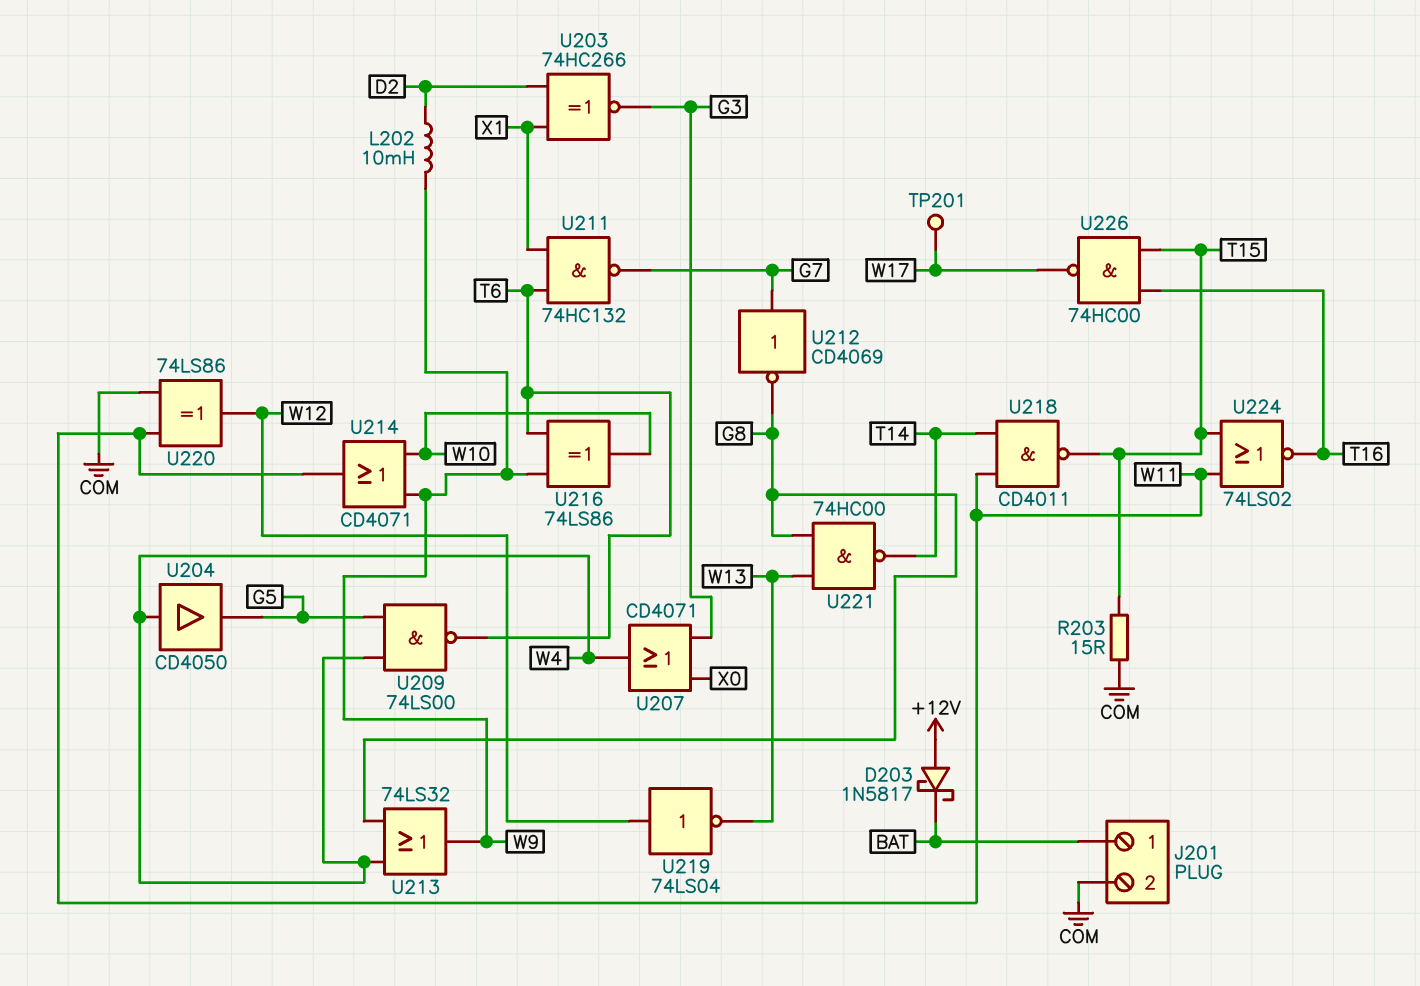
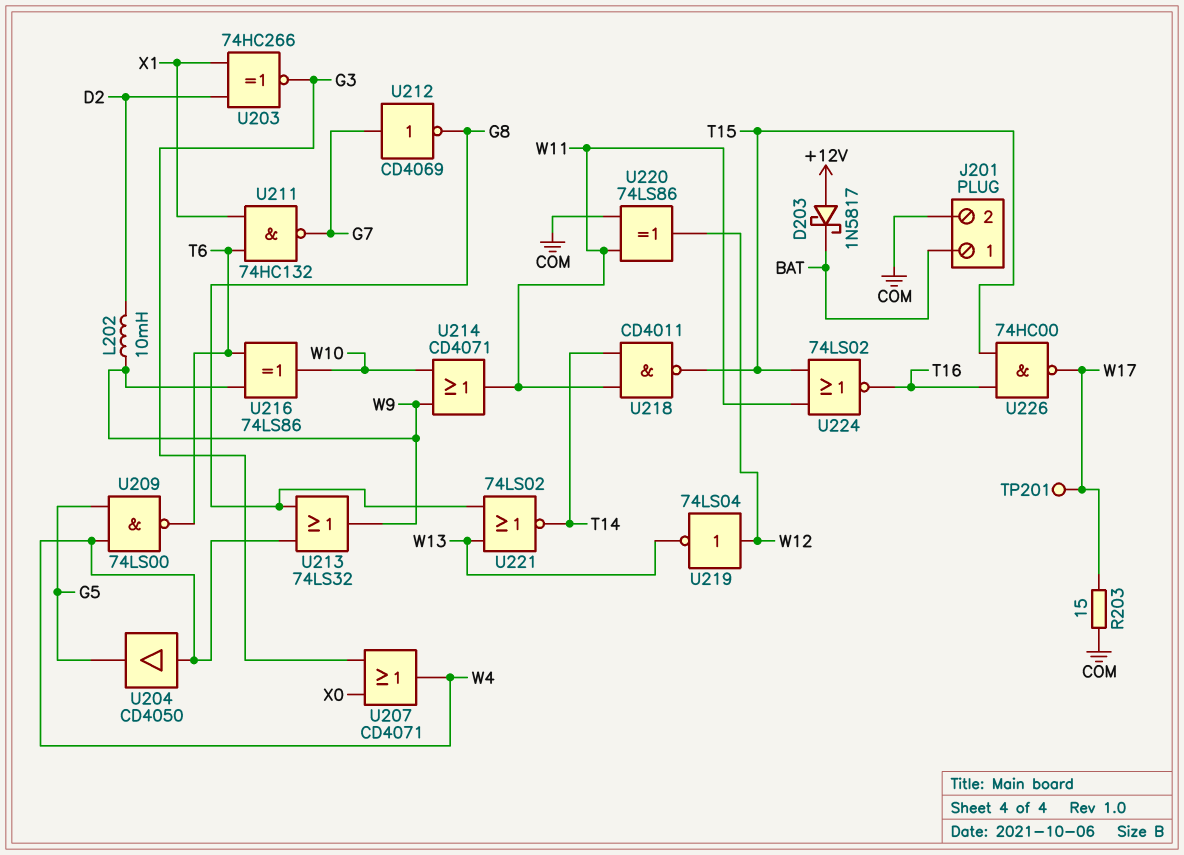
R203: 15 (COM, T15) -> 15 (COM, W17)
U221: NAND 74HC00 (in G8, in W13, out T14) -> NOR 74LS02 (in G8, in W13, out T14)

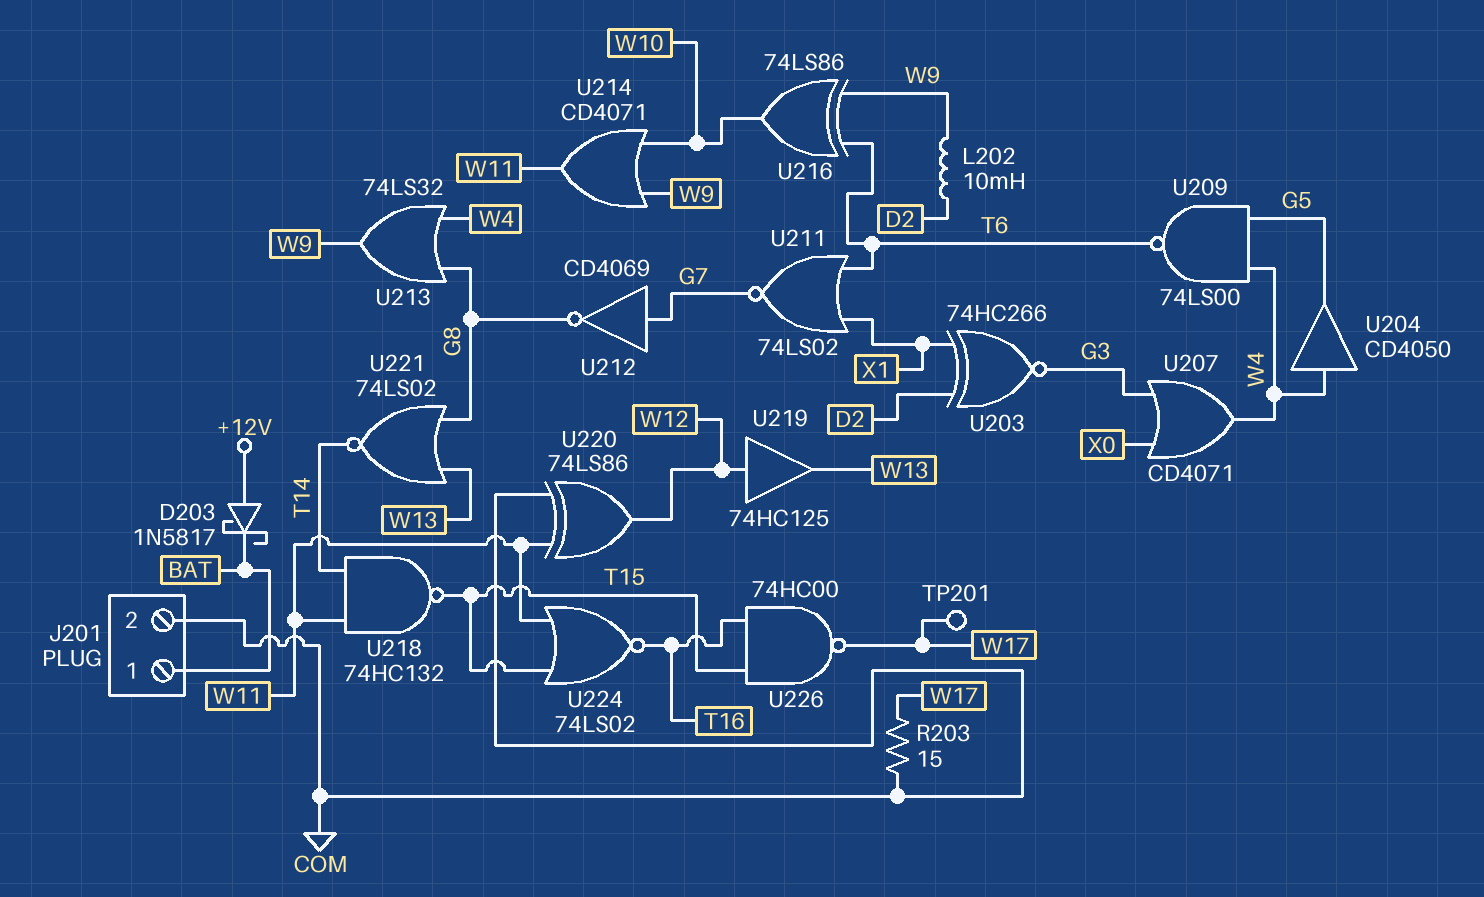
U211: NAND 74HC132 (in T6, in X1, out G7) -> NOR 74LS02 (in T6, in X1, out G7)
U218: NAND CD4011 (in T14, in W11, out T15) -> NAND 74HC132 (in T14, in W11, out T15)
U219: NOT 74LS04 (in W12, out W13) -> buffer 74HC125 (in W12, out W13)

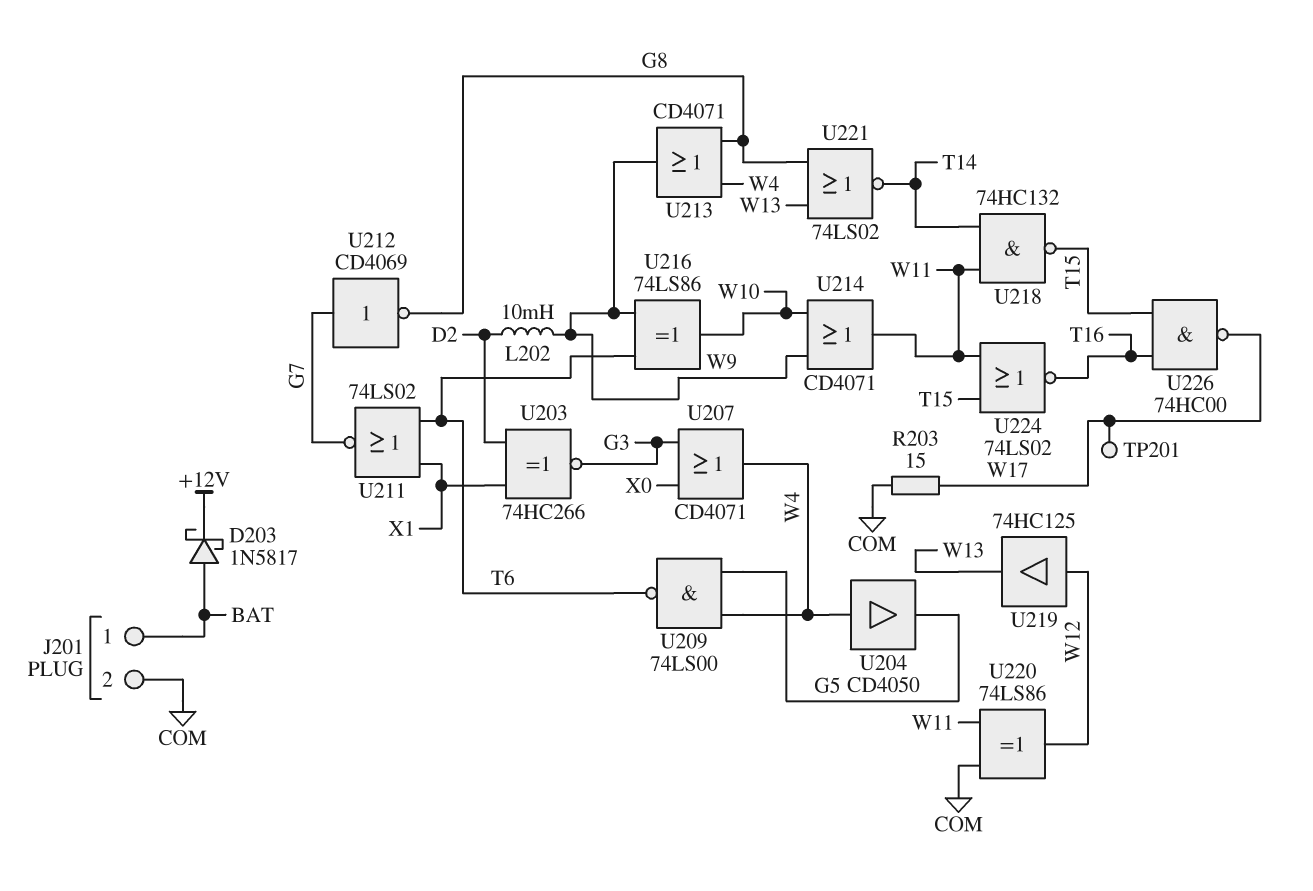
D203: schottky 1N5817 (A +12V, K BAT) -> schottky 1N5817 (A BAT, K +12V)
U213: OR 74LS32 (in G8, in W4, out W9) -> OR CD4071 (in G8, in W4, out W9)

